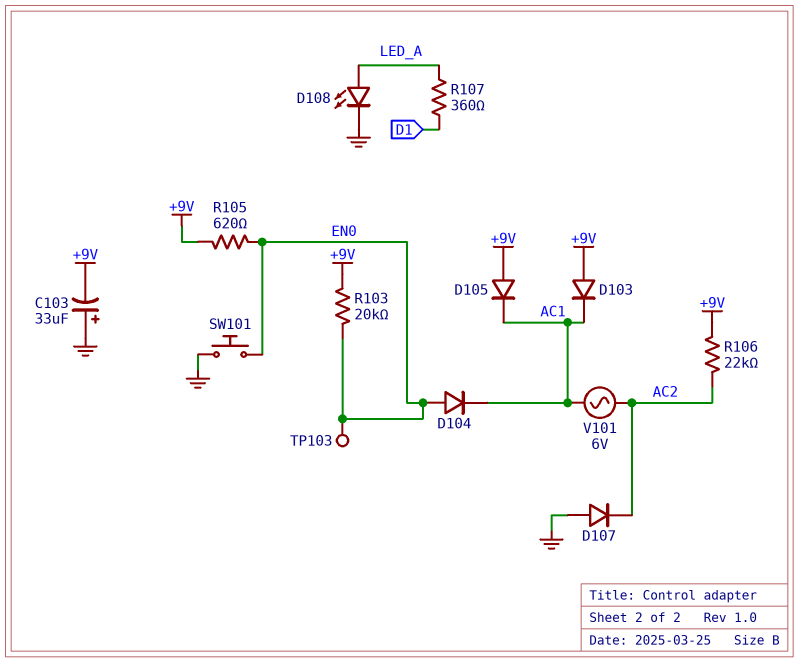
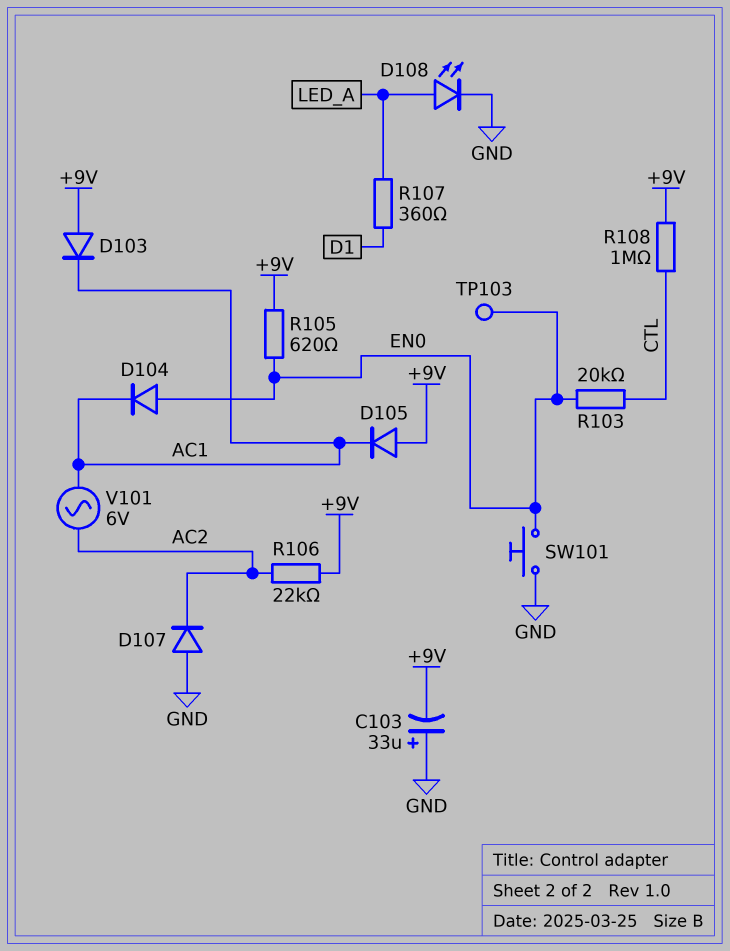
R103: 20k (+9V, EN0) -> 20k (CTL, EN0)
R108: none -> 1M (+9V, CTL)

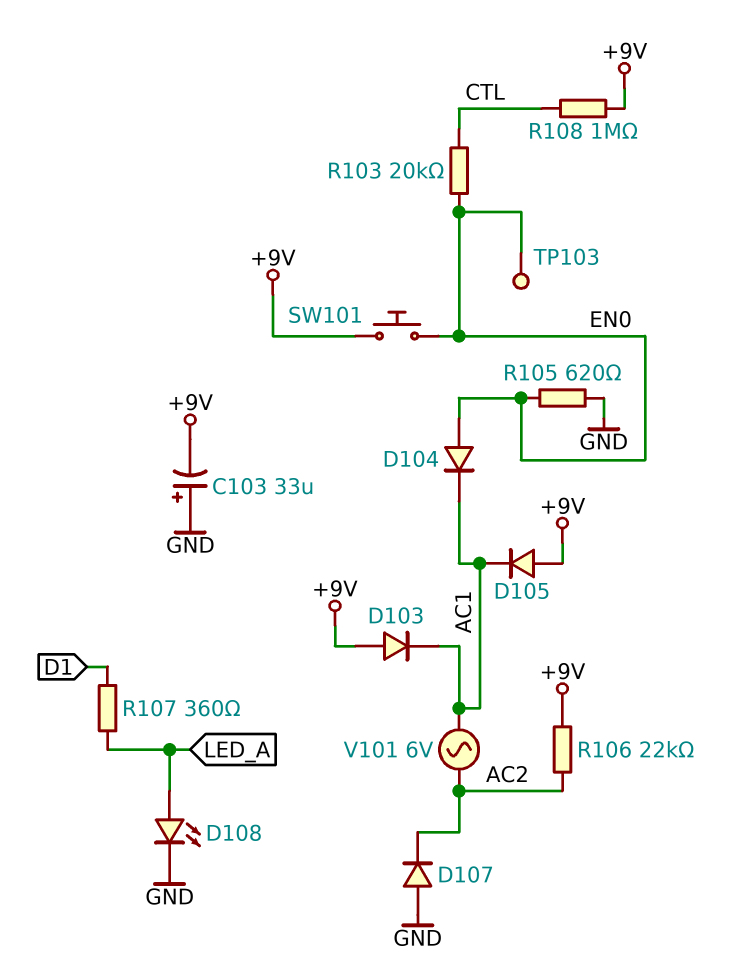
R105: 620 (+9V, EN0) -> 620 (EN0, GND)
SW101: button (EN0, GND) -> button (+9V, EN0)

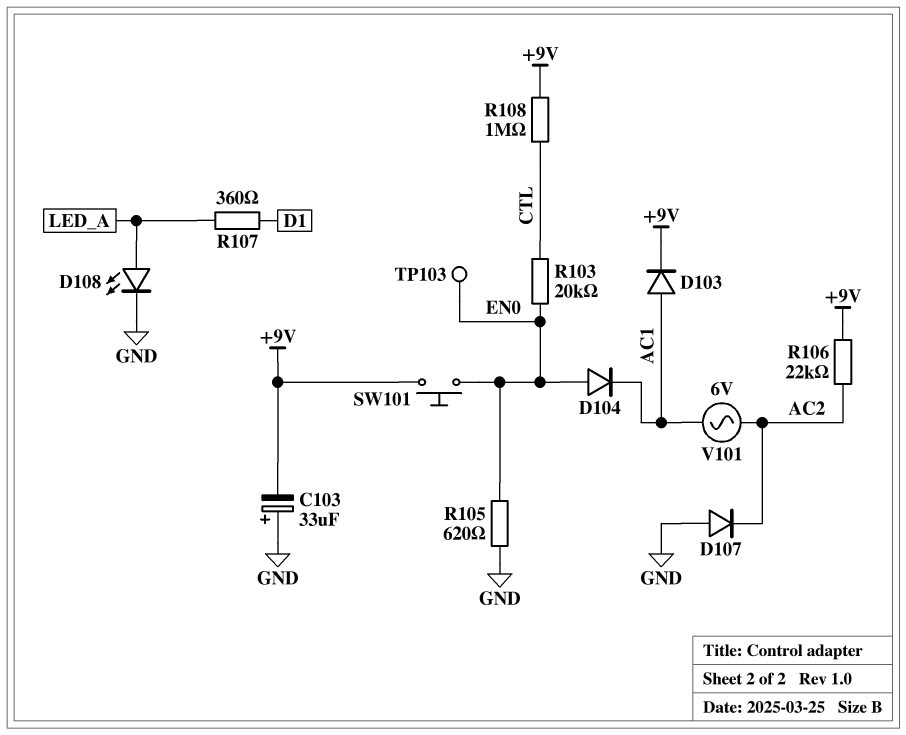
D103: diode (A +9V, K AC1) -> diode (A AC1, K +9V)
D105: diode (A +9V, K AC1) -> none

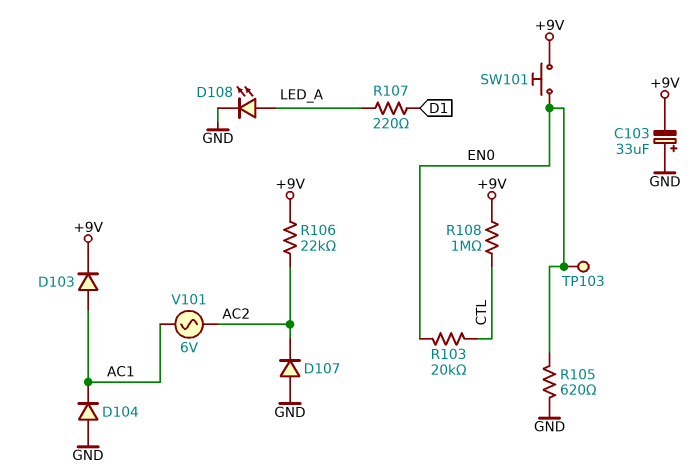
D104: diode (A EN0, K AC1) -> diode (A GND, K AC1)
R107: 360 (D1, LED_A) -> 220 (D1, LED_A)

